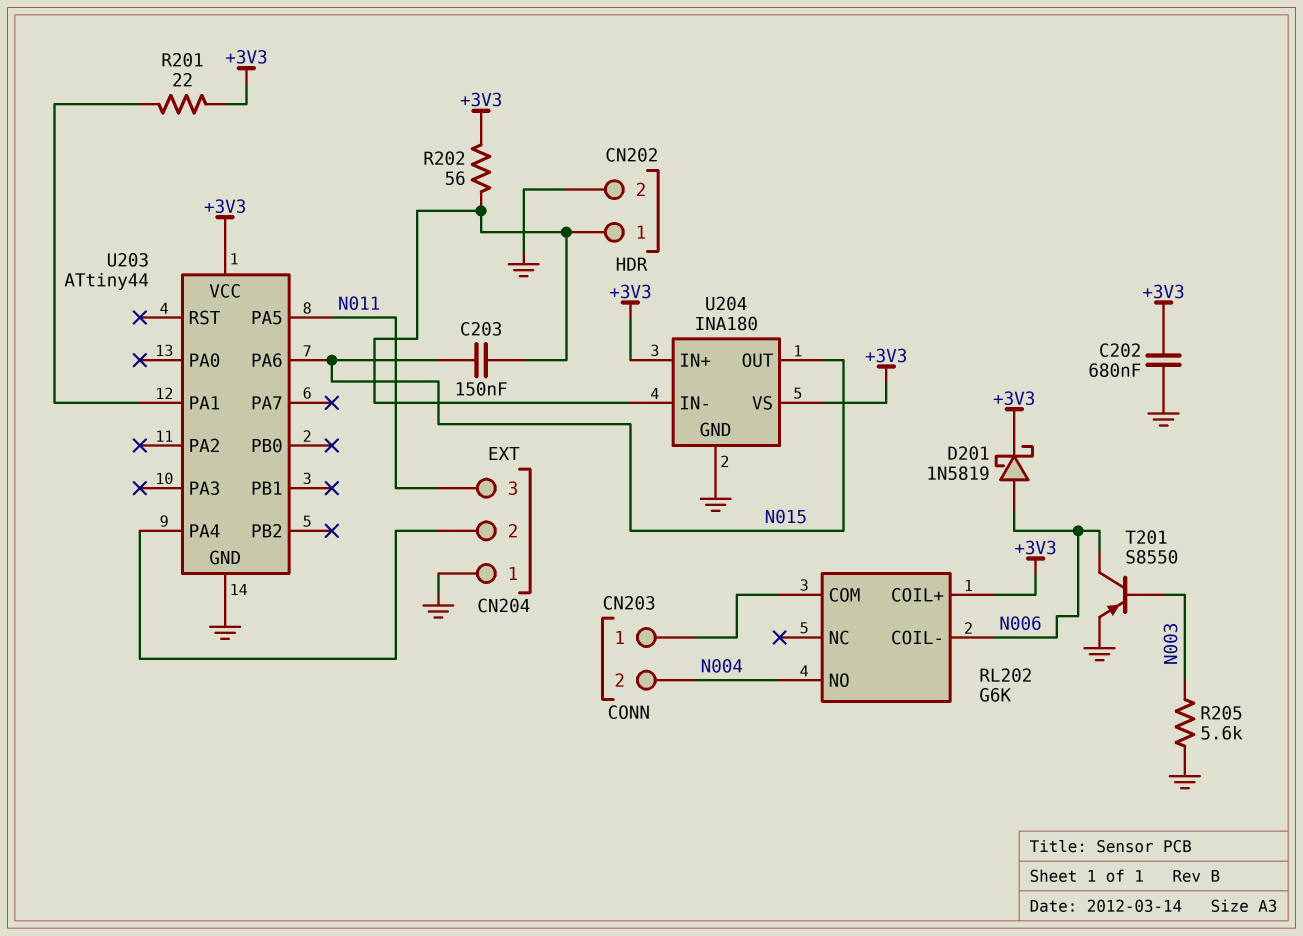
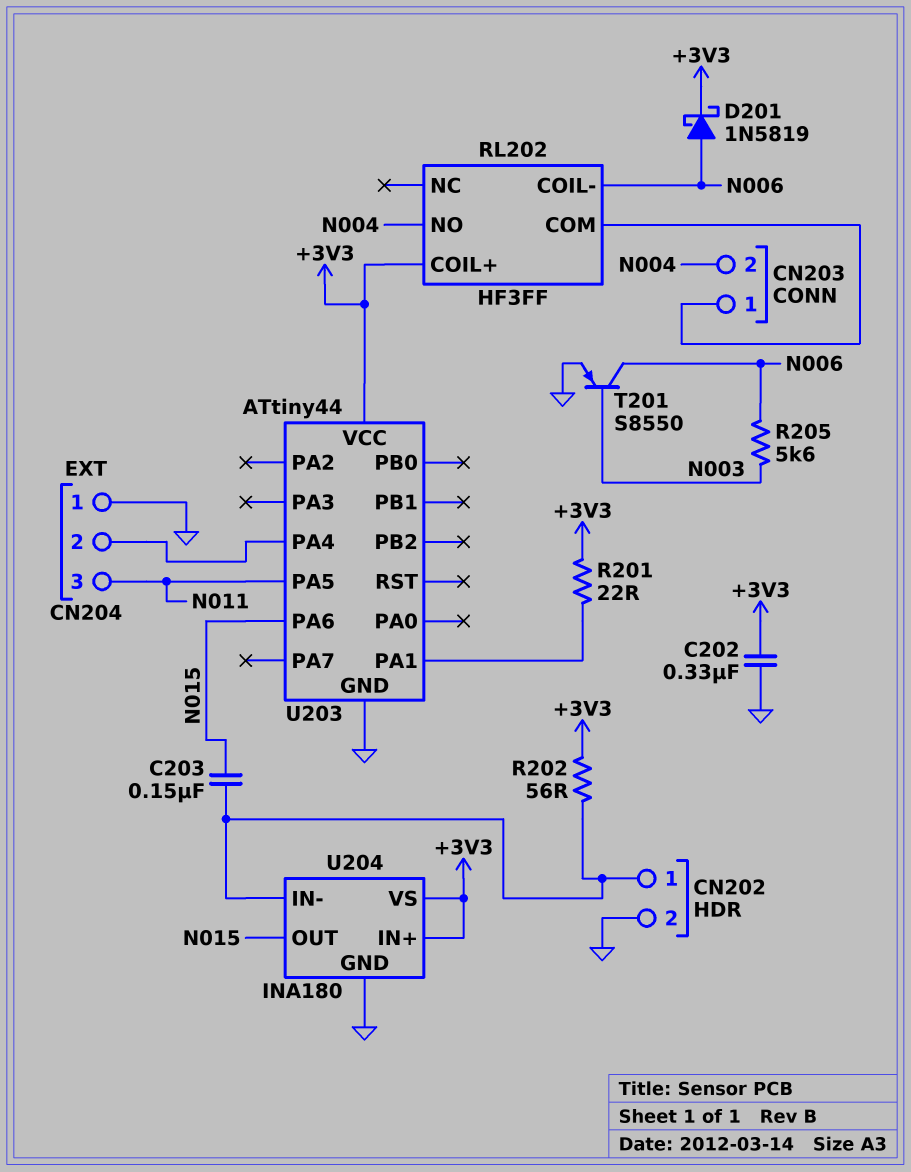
C202: 680nF (+3V3, GND) -> 330nF (+3V3, GND)
R205: 5.6k (GND, N003) -> 5.6k (N003, N006)
RL202: G6K -> HF3FF

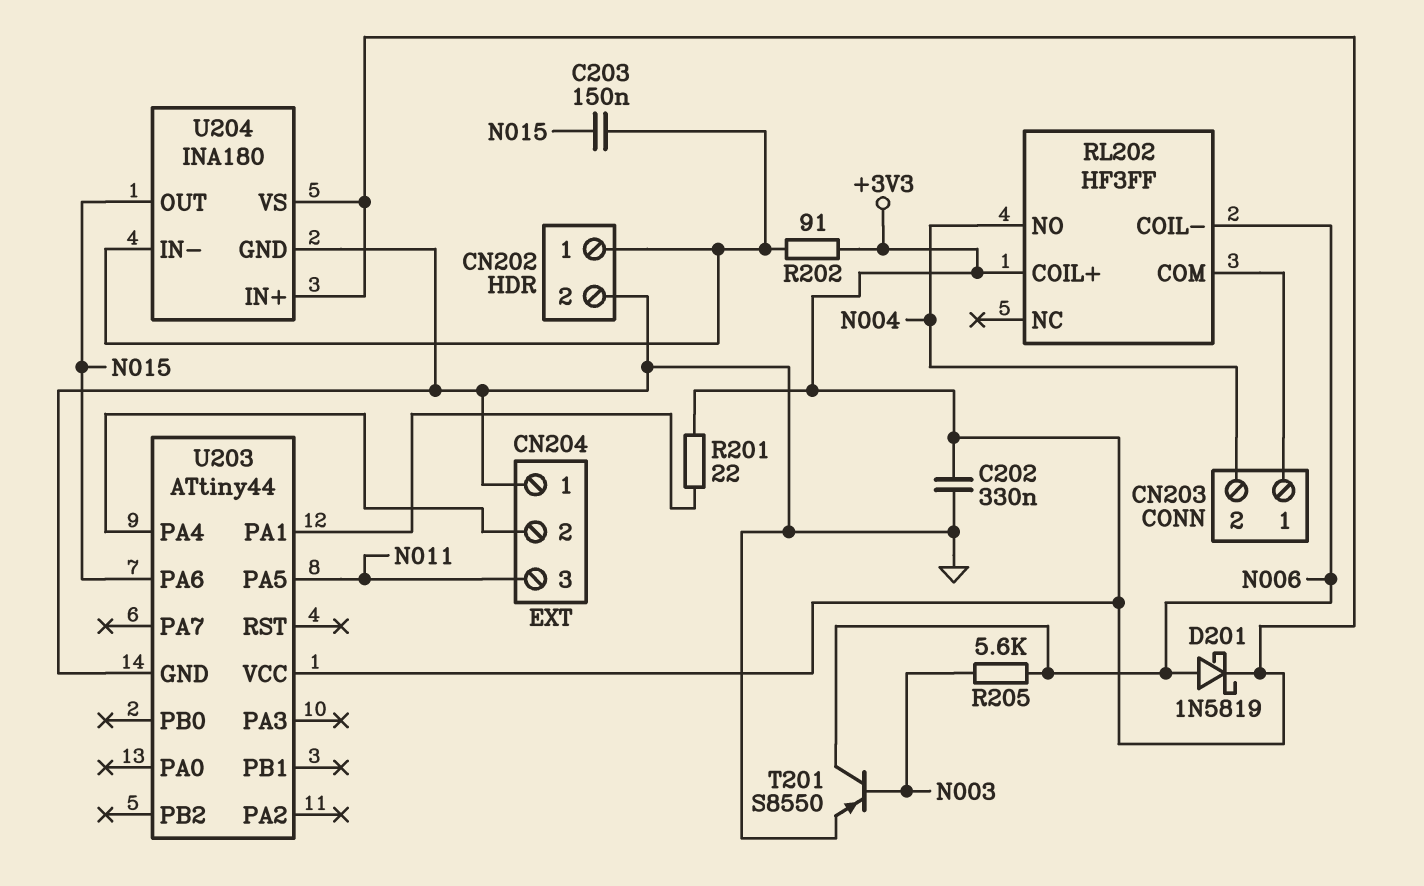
R202: 56 (+3V3, CN202/1) -> 91 (+3V3, CN202/1)

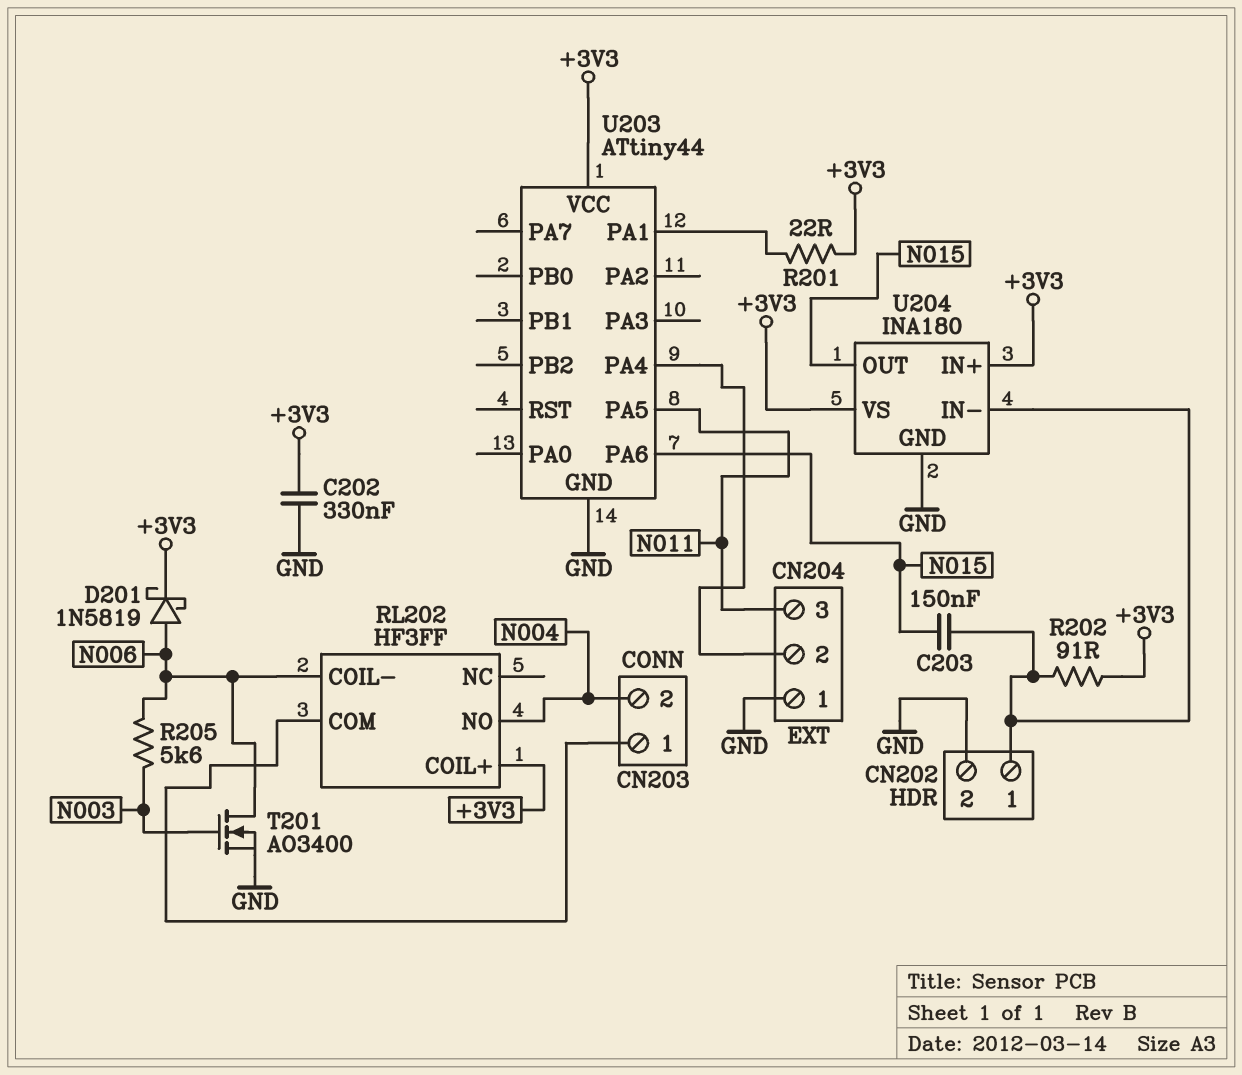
T201: PNP S8550 (B N003, C N006, E GND) -> NMOS AO3400 (G N003, D N006, S GND)

